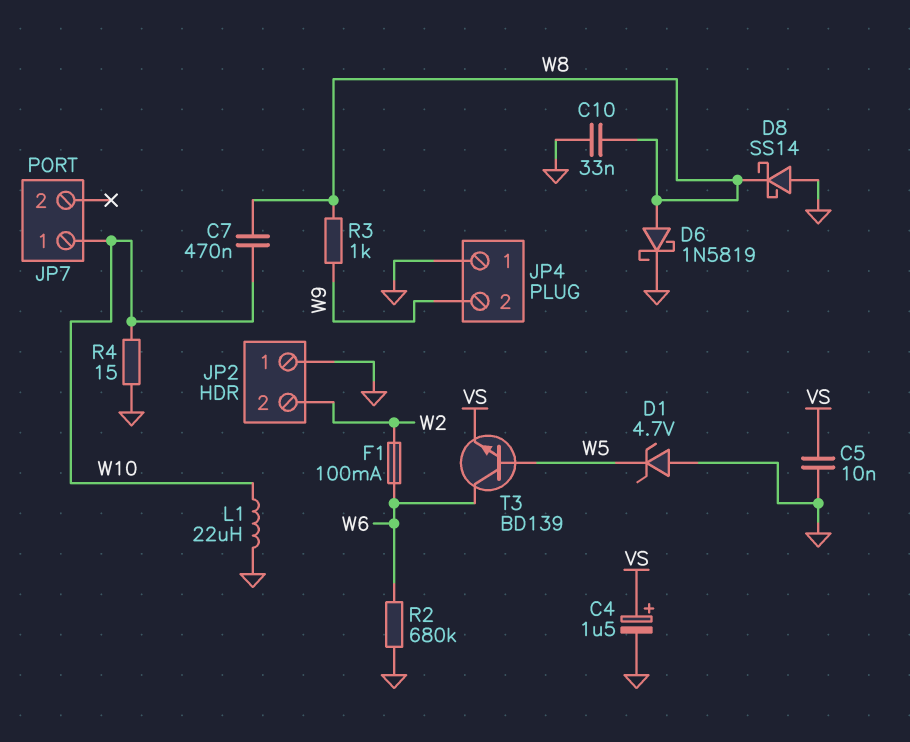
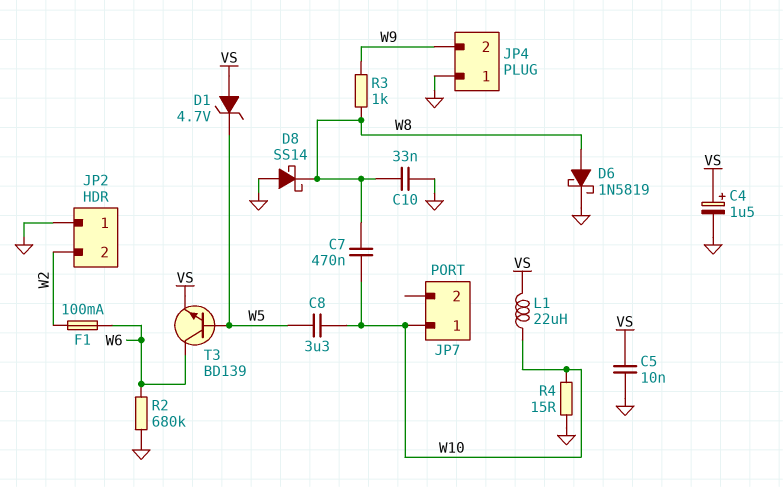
C8: none -> 3.3uF (W5, W10)
D1: zener 4.7V (A GND, K W5) -> zener 4.7V (A VS, K W5)
L1: 22uH (GND, W10) -> 22uH (VS, W10)

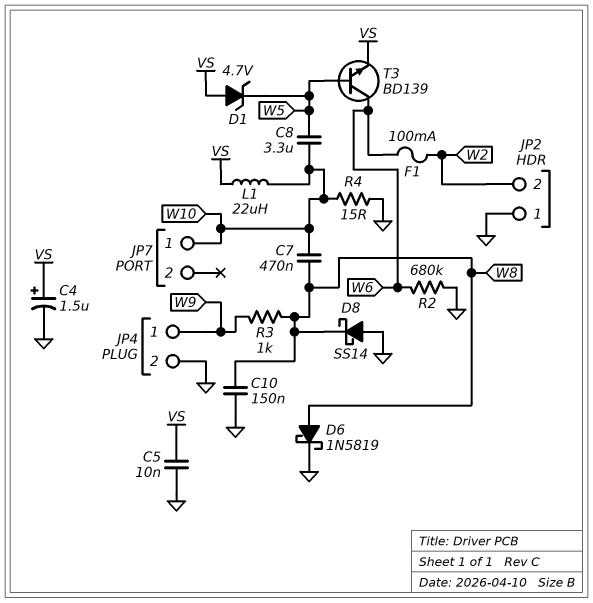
C10: 33nF (GND, W8) -> 150nF (GND, W8)
JP4 pin 1: GND -> W9
JP4 pin 2: W9 -> GND

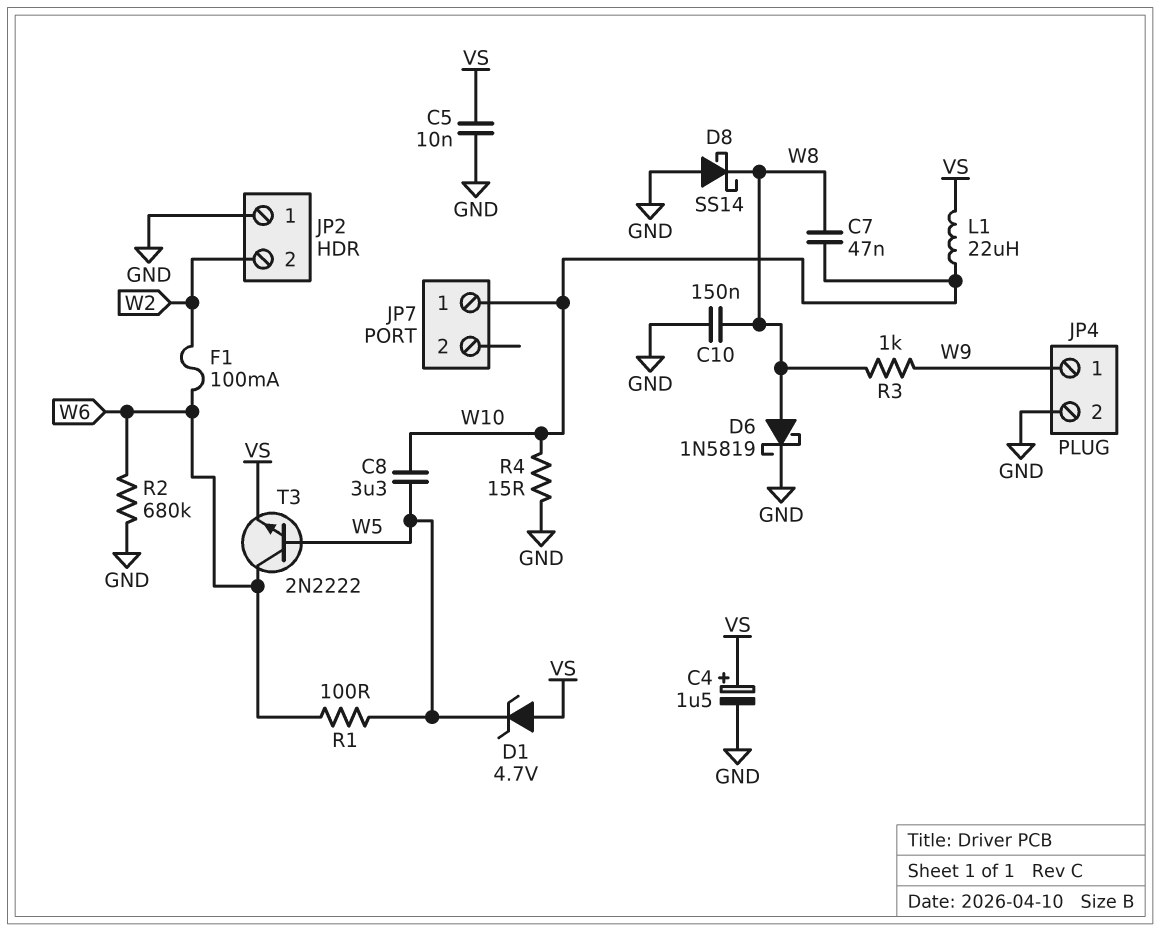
C7: 470nF (W8, W10) -> 47nF (W8, W10)
R1: none -> 100 (W5, W6)
T3: NPN BD139 (B W5, C W6, E VS) -> NPN 2N2222 (B W5, C W6, E VS)

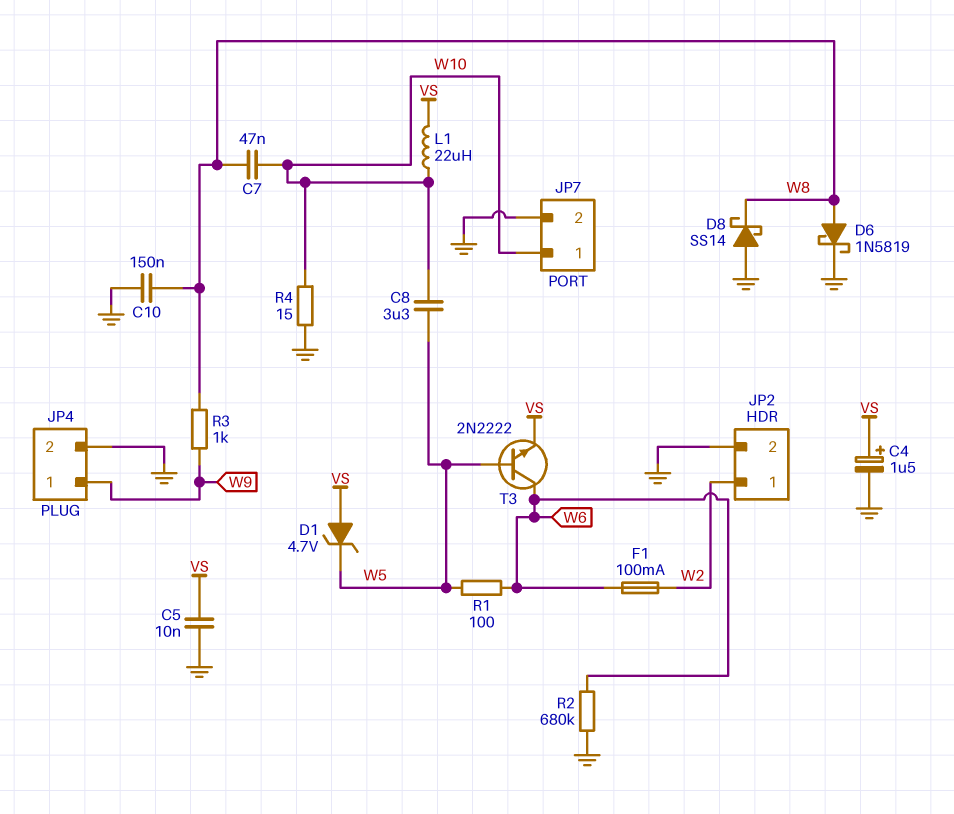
JP2 pin 1: GND -> W2
JP2 pin 2: W2 -> GND
JP7 pin 2: none -> GND

